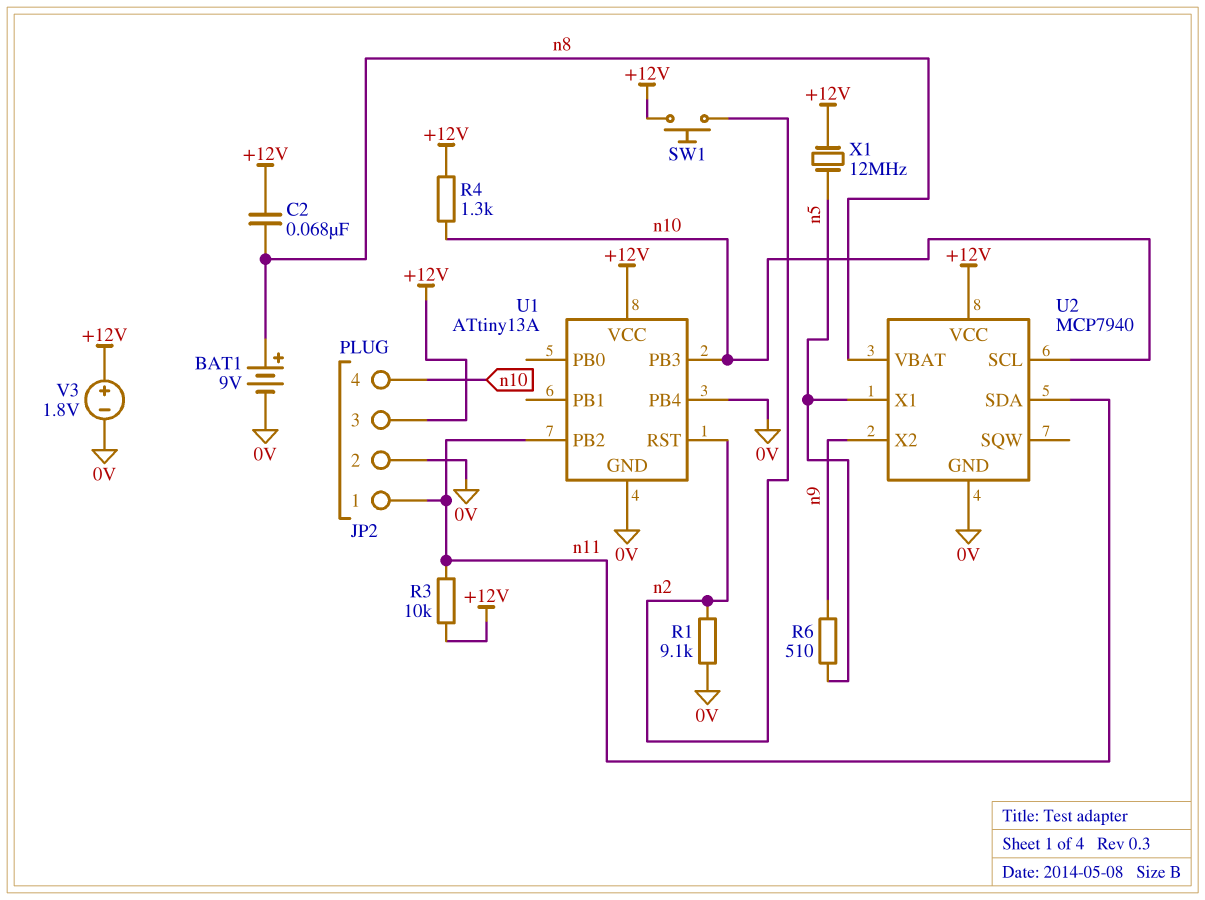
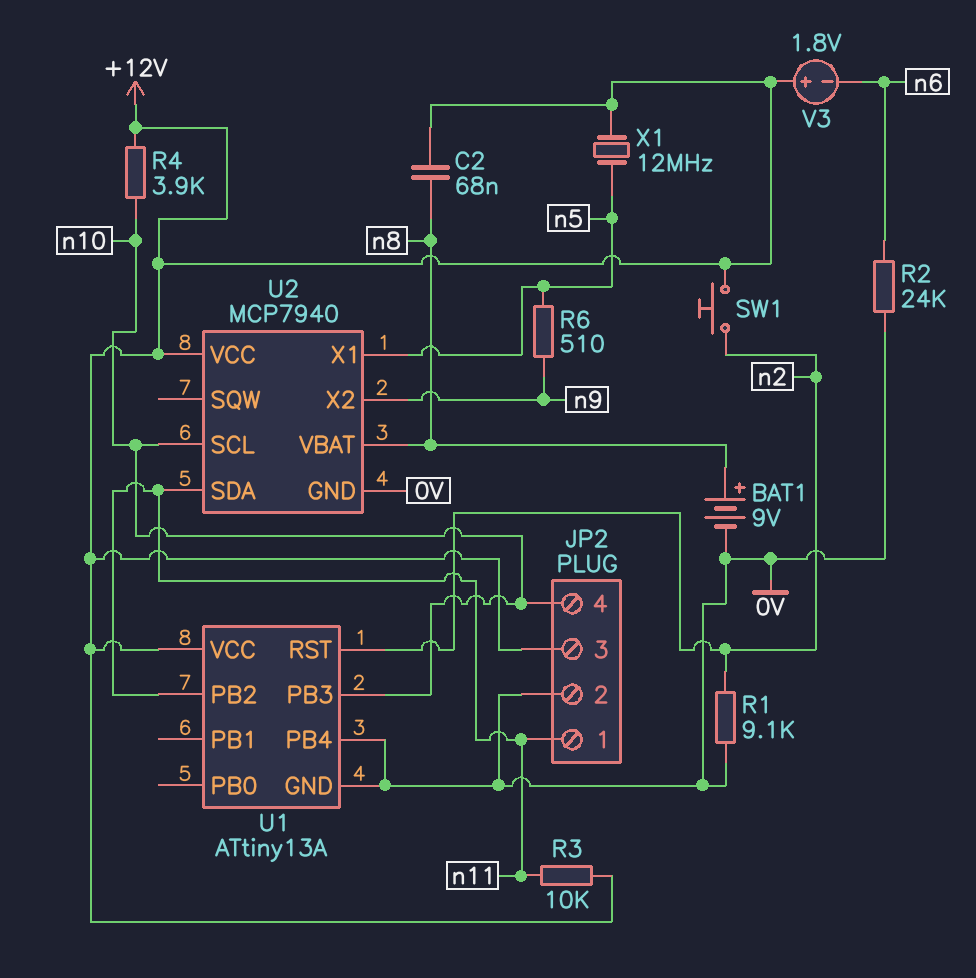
R2: none -> 24k (0V, n6)
R4: 1.3k (+12V, n10) -> 3.9k (+12V, n10)
V3: 1.8V (plus +12V, minus 0V) -> 1.8V (plus +12V, minus n6)

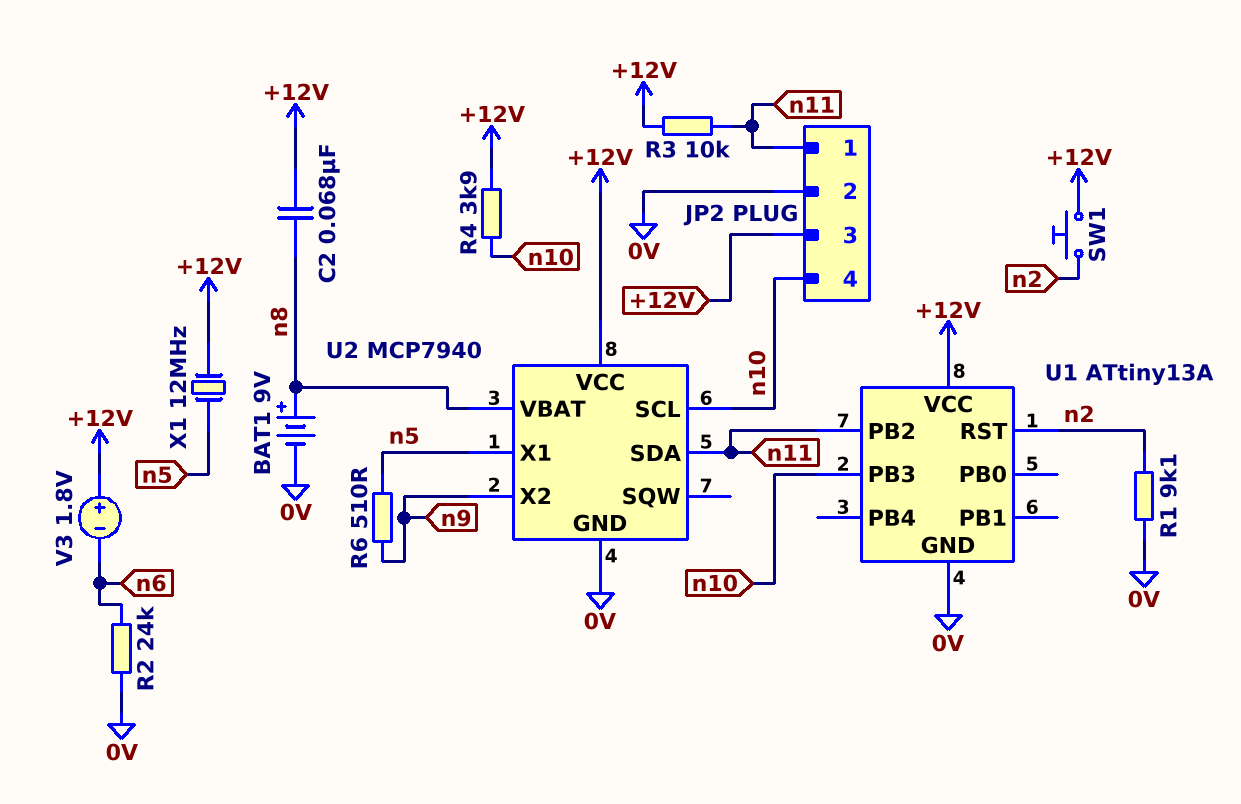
U1 pin PB4: 0V -> none

